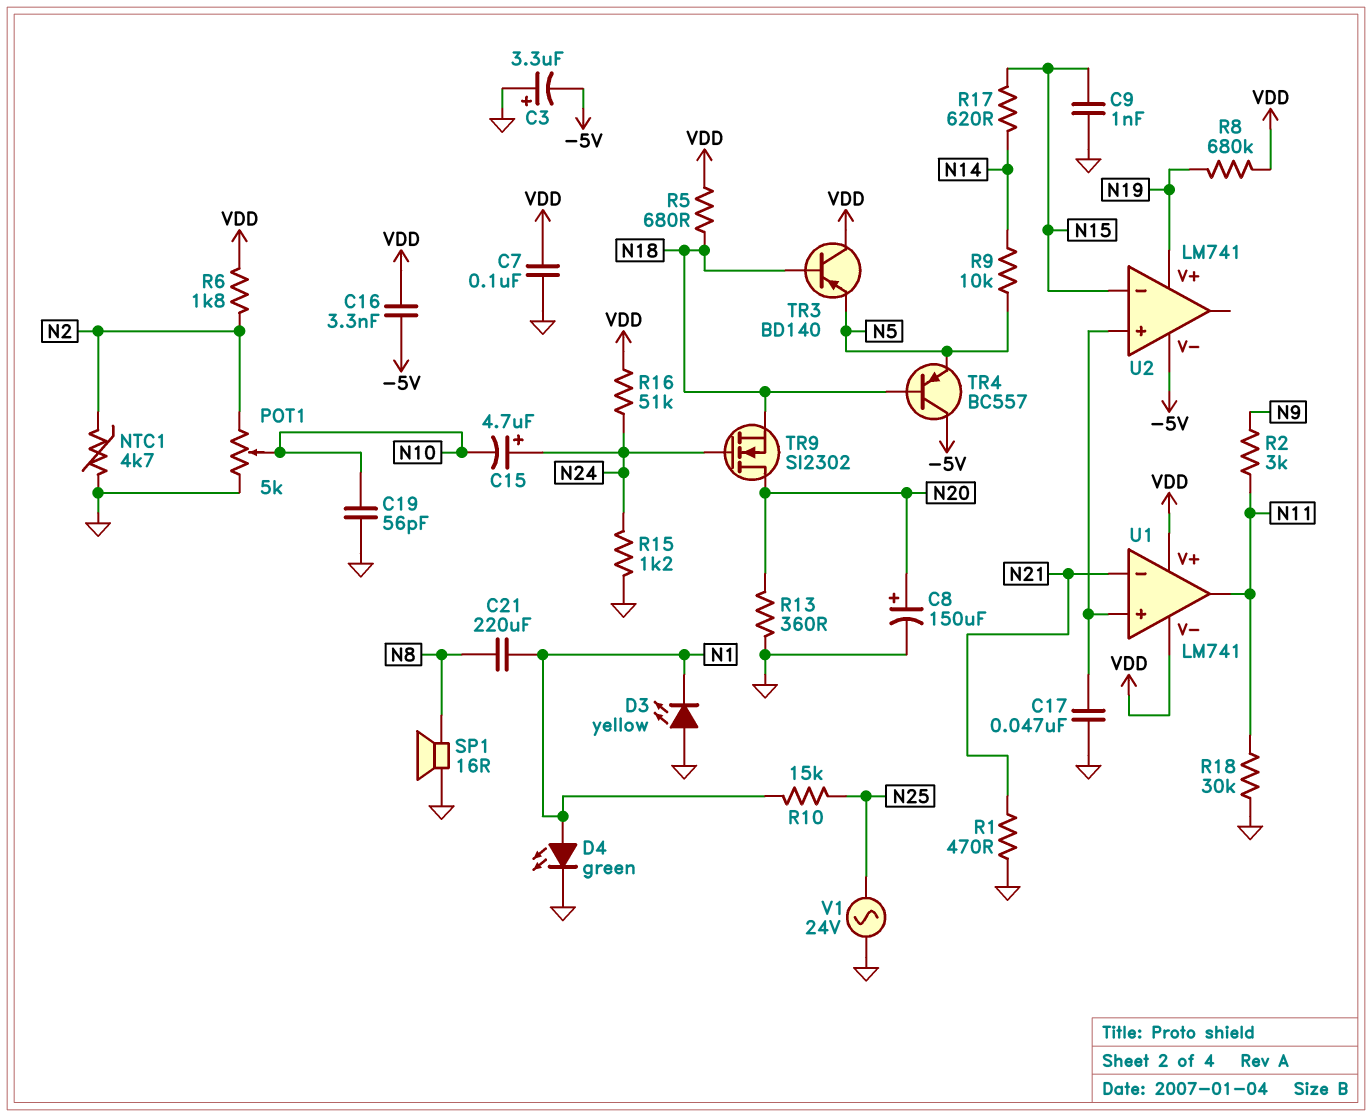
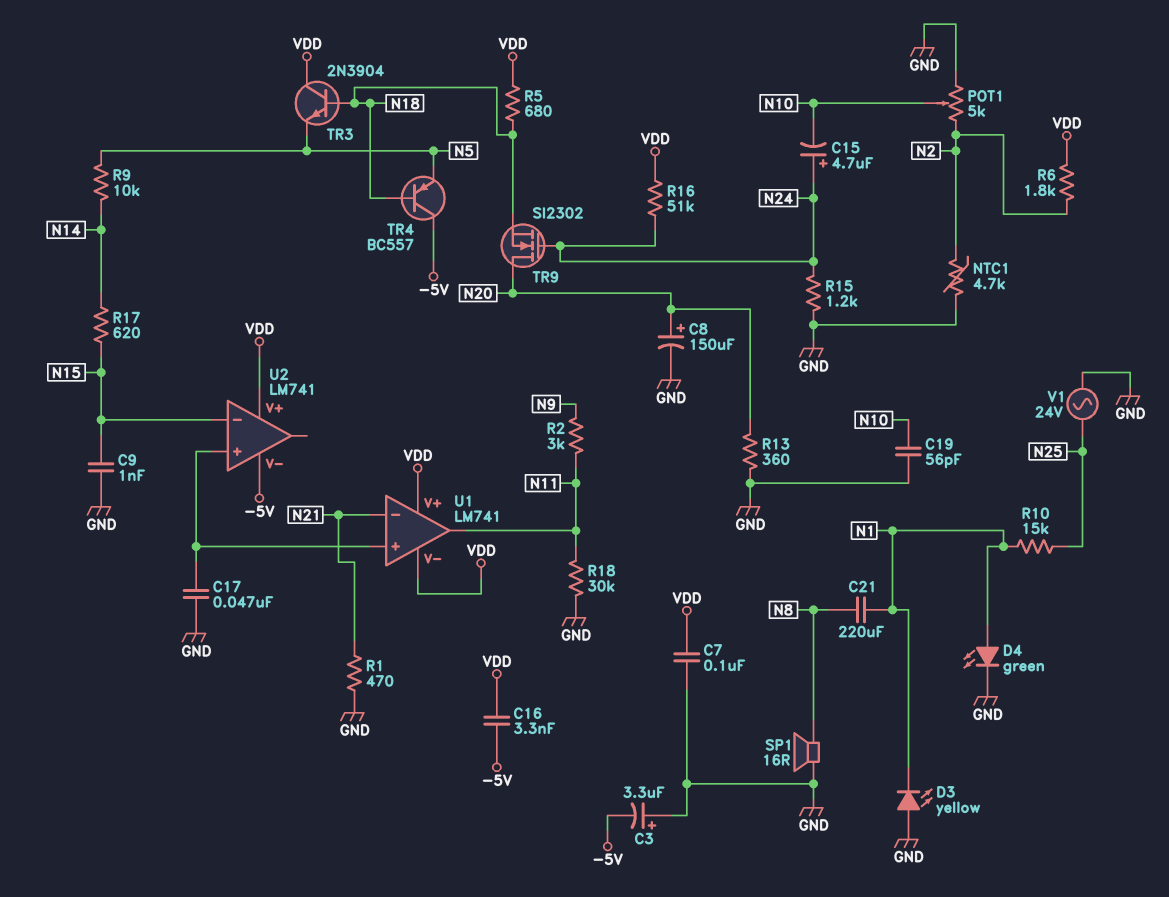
R8: 680k (N19, VDD) -> none
TR3: PNP BD140 (B N18, C VDD, E N5) -> NPN 2N3904 (B N18, C VDD, E N5)
U2 pin V+: N19 -> VDD

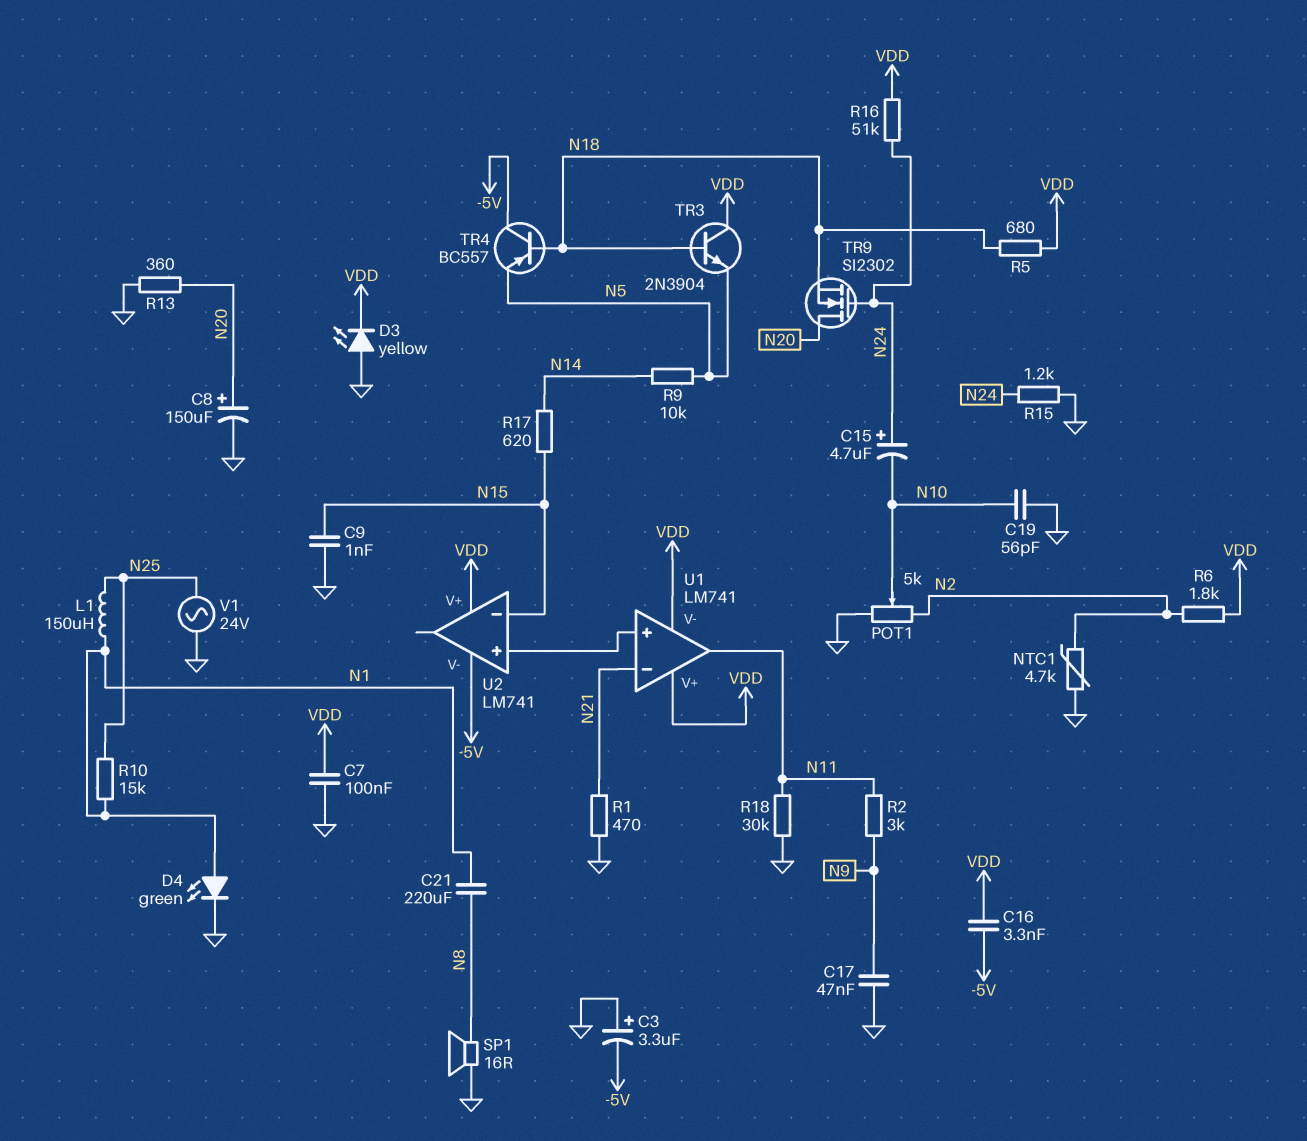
C17: 47nF (GND, U1/in+) -> 47nF (GND, N9)
D3: LED yellow (A GND, K N1) -> LED yellow (A GND, K VDD)
L1: none -> 150uH (N1, N25)

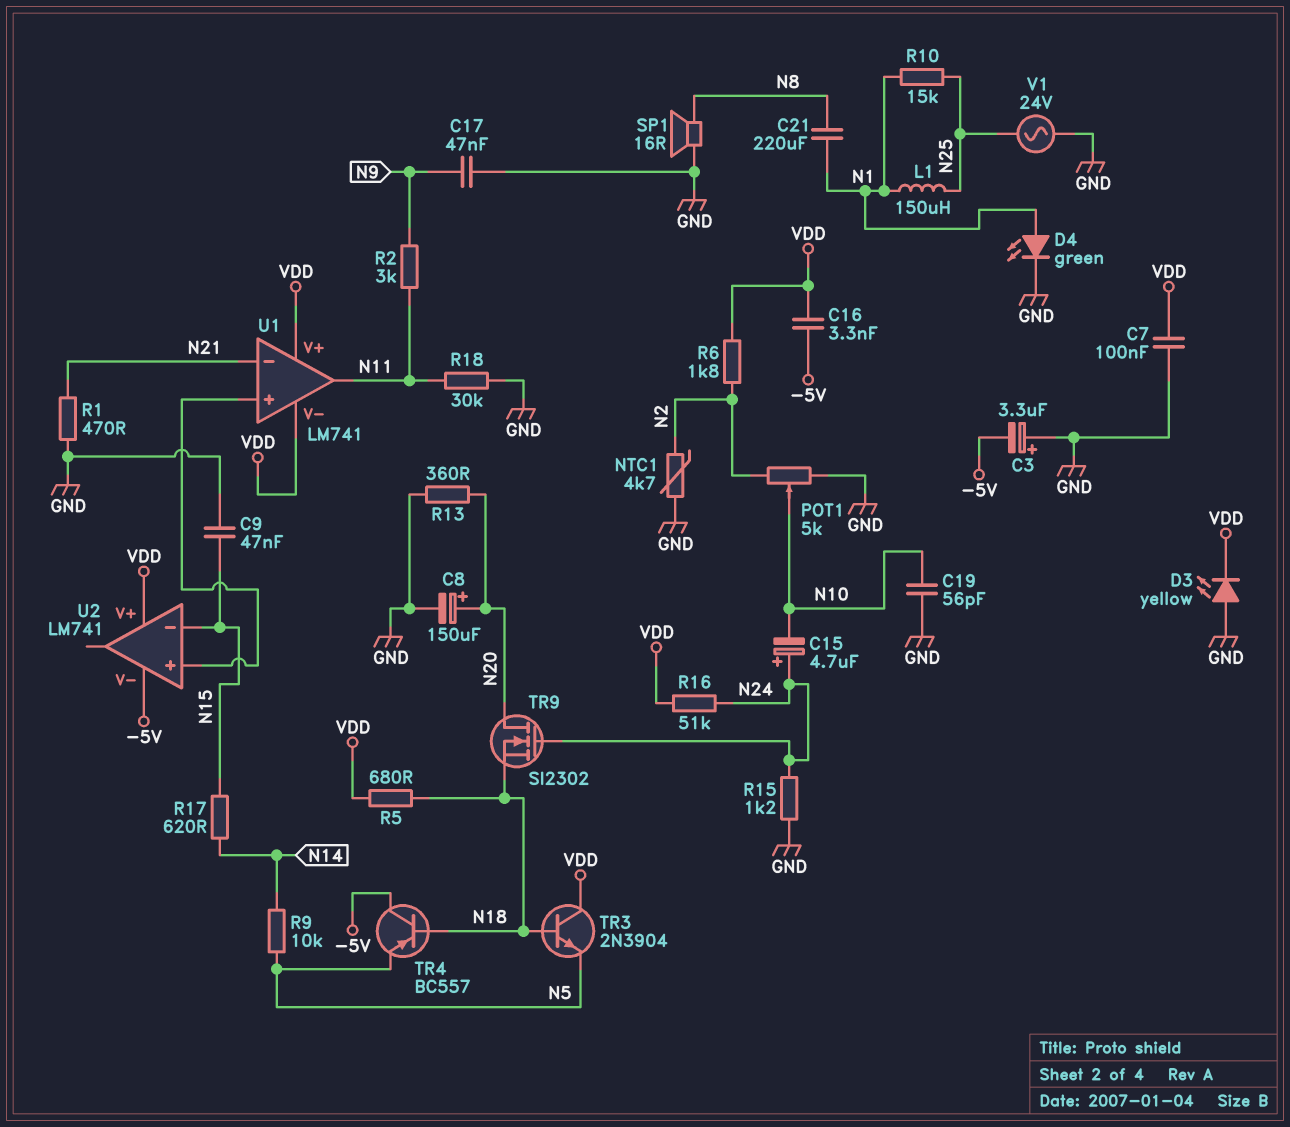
C9: 1nF (GND, N15) -> 47nF (GND, N15)

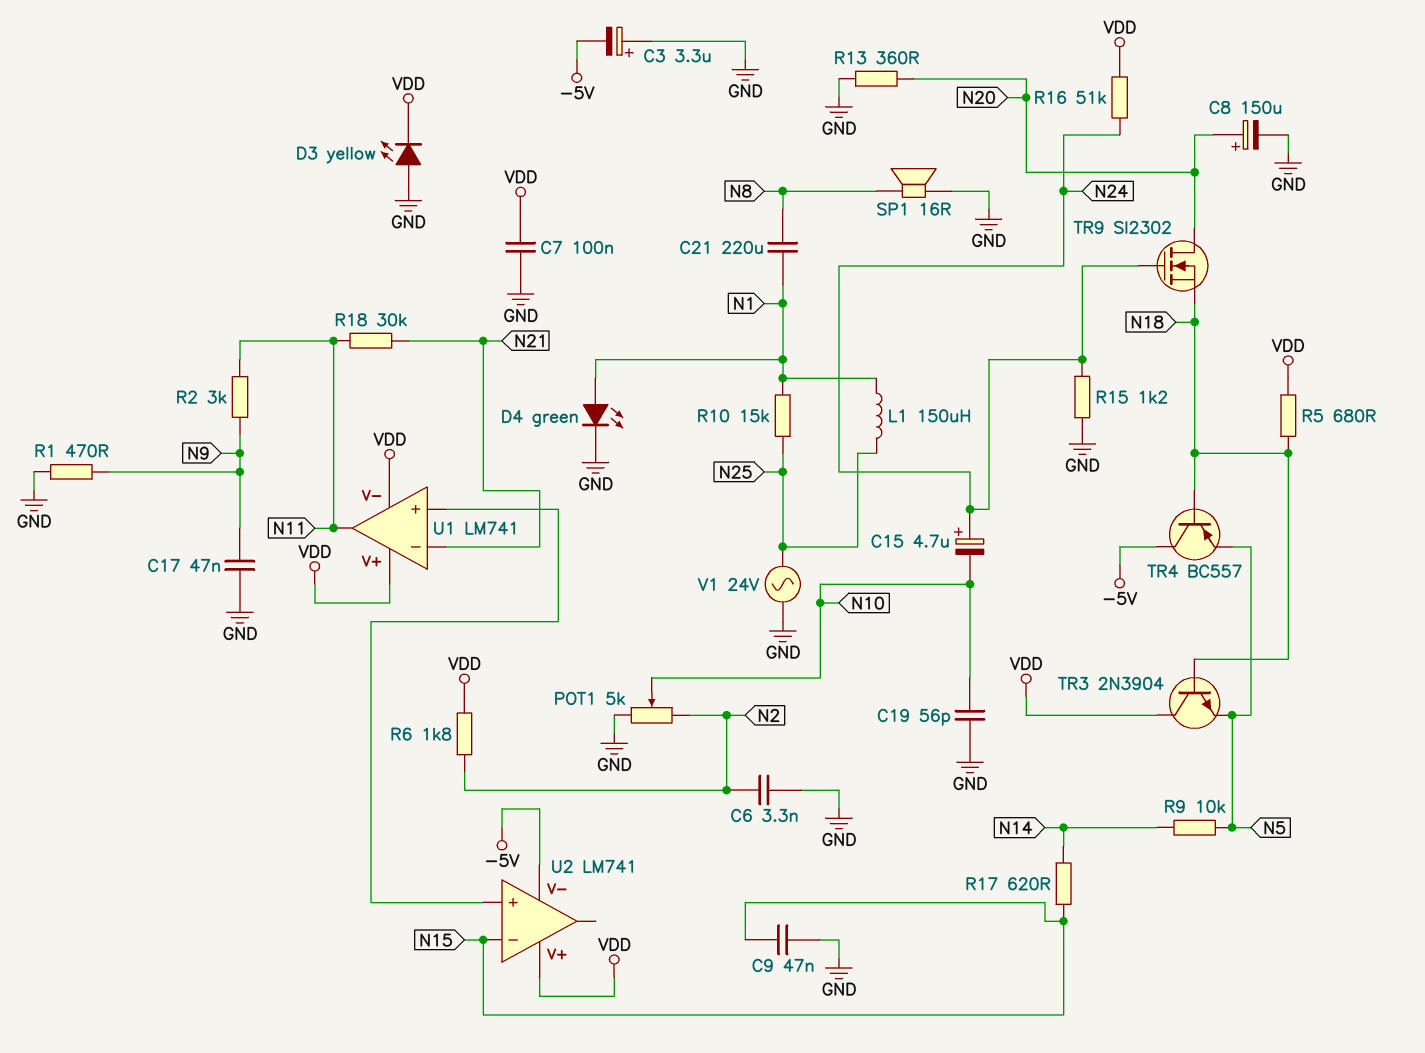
C6: none -> 3.3nF (GND, N2)
C16: 3.3nF (-5V, VDD) -> none
NTC1: 4.7k (GND, N2) -> none
R1: 470 (GND, N21) -> 470 (GND, N9)
R18: 30k (GND, N11) -> 30k (N11, N21)

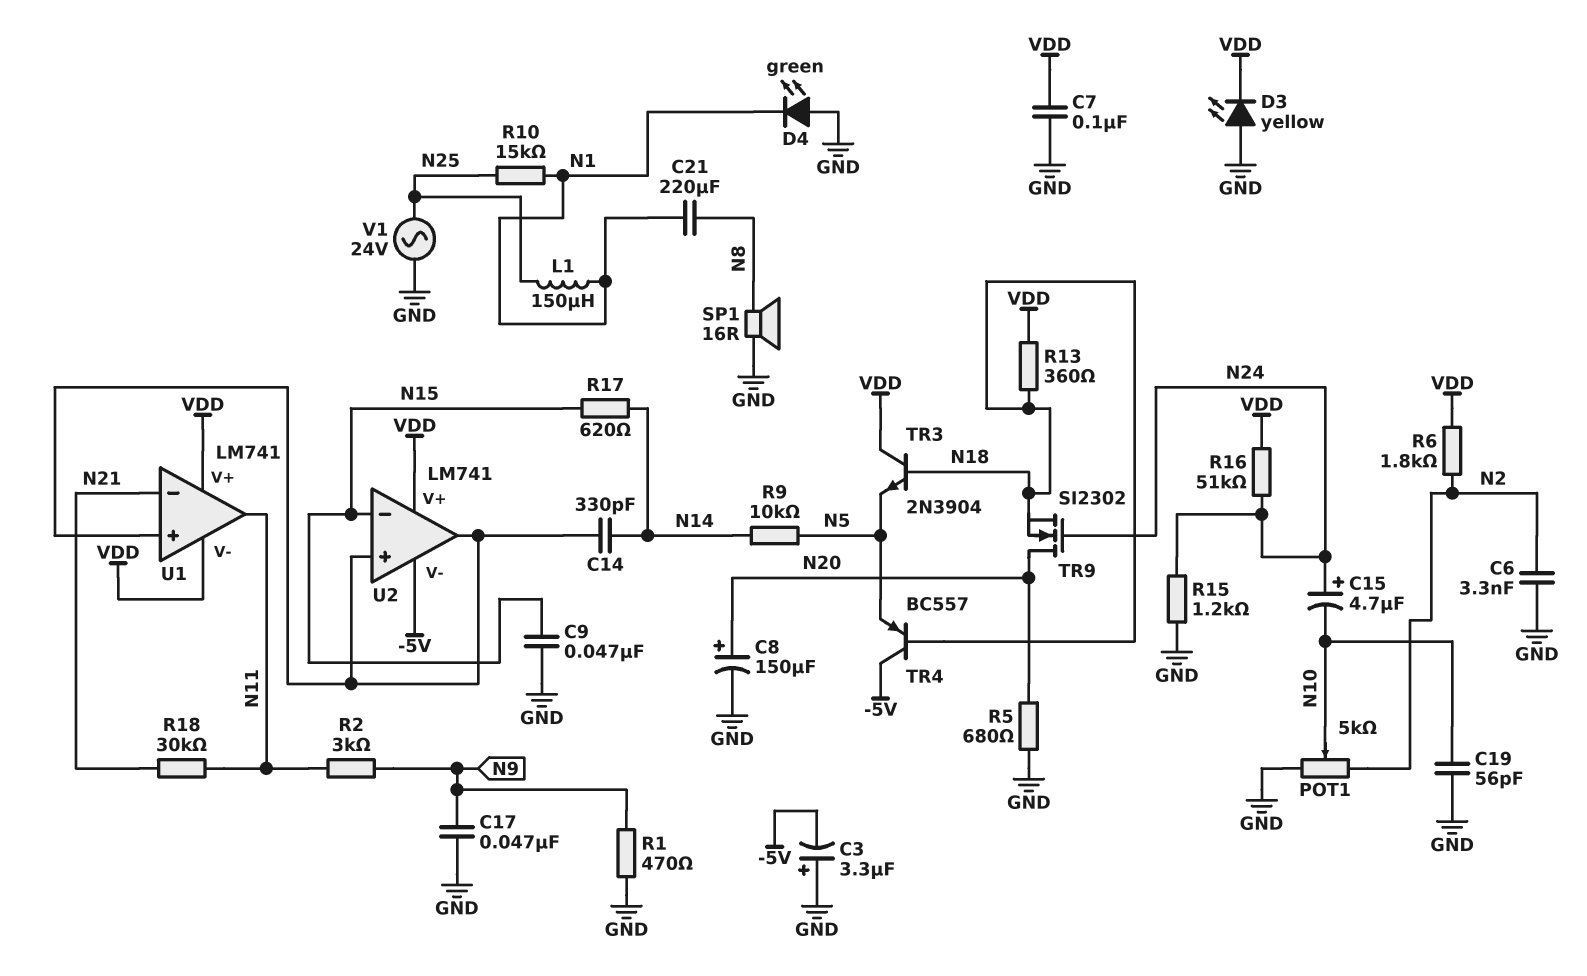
C14: none -> 330pF (N14, U1/in+)
D4: LED green (A N1, K GND) -> LED green (A GND, K N1)
R5: 680 (N18, VDD) -> 680 (GND, N20)
R13: 360 (GND, N20) -> 360 (N18, VDD)
U2 pin out: none -> U1/in+

